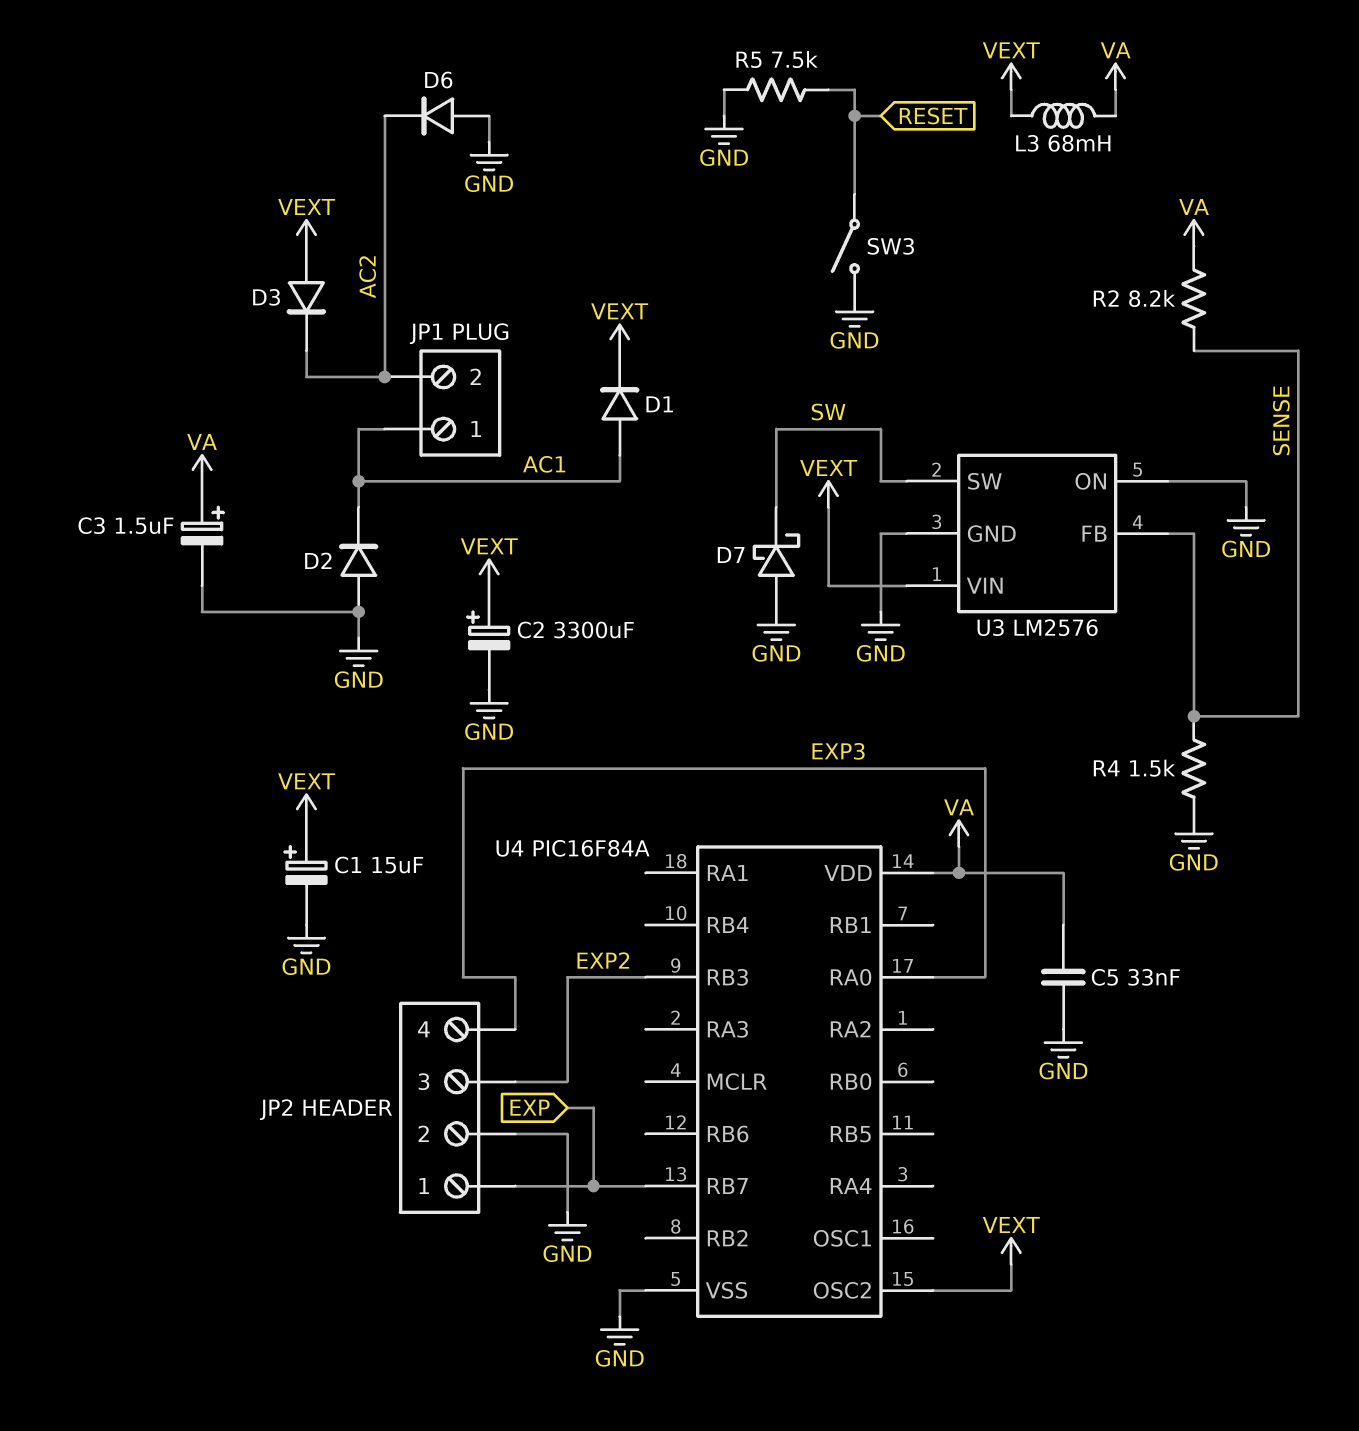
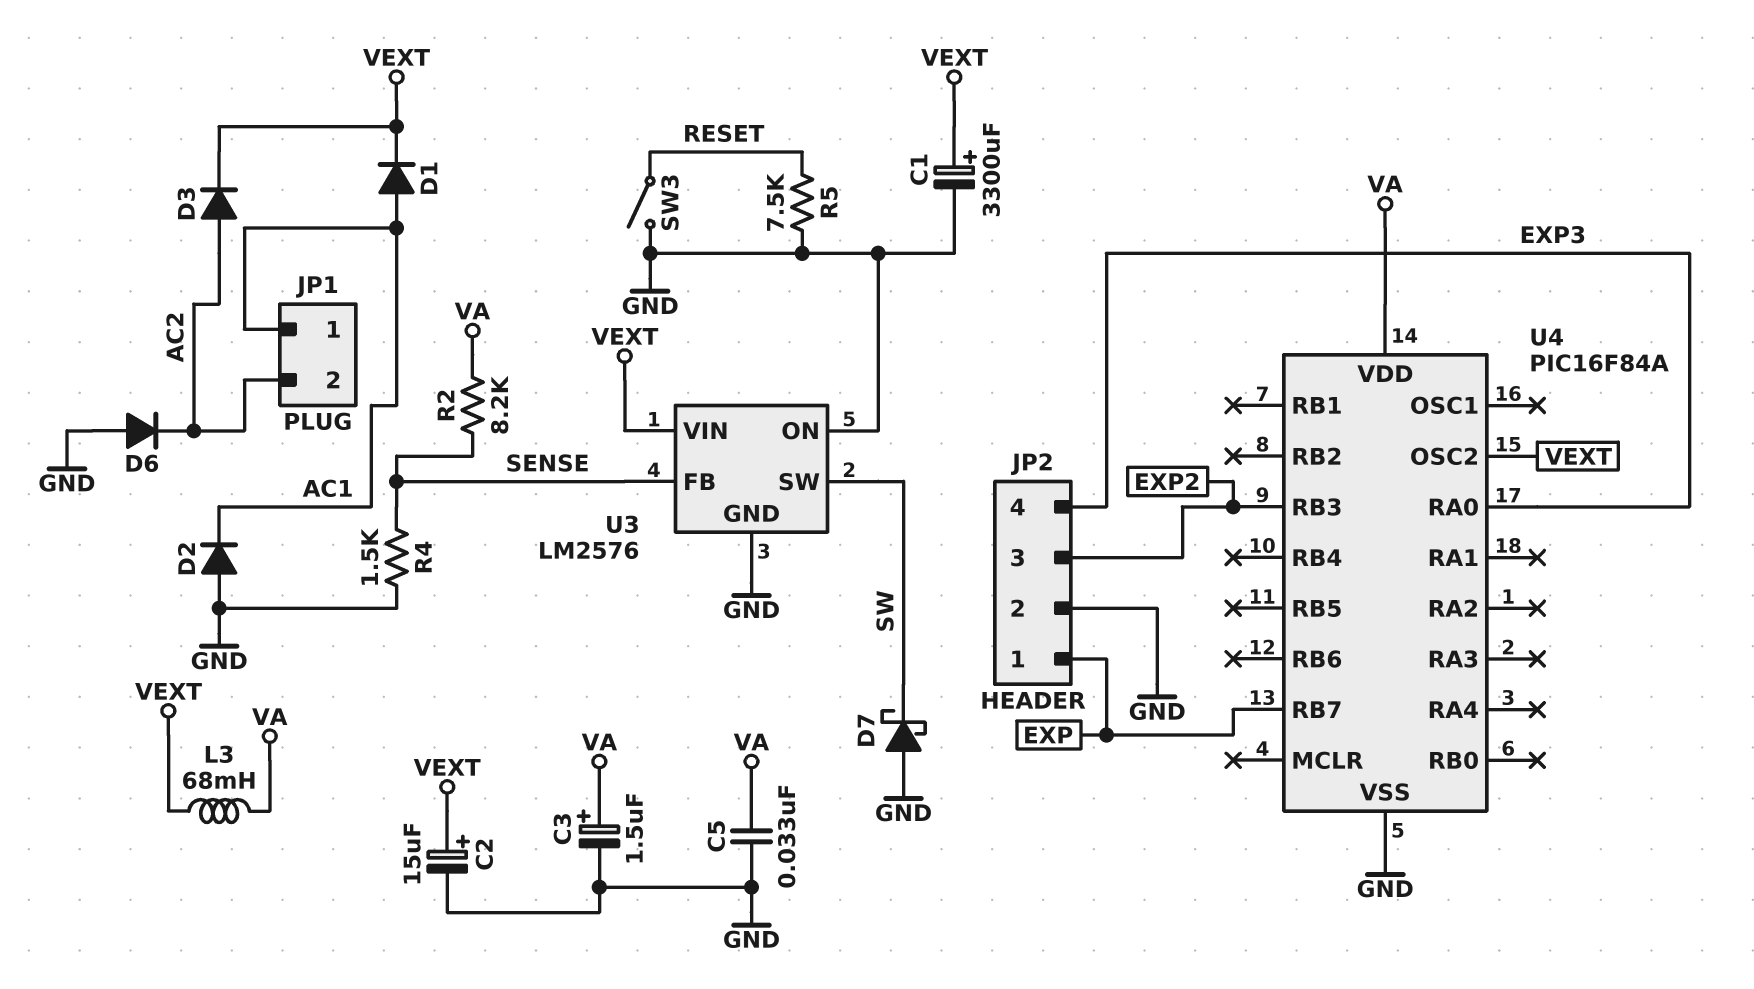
C1: 15uF (plus VEXT, minus GND) -> 3300uF (plus VEXT, minus GND)
C2: 3300uF (plus VEXT, minus GND) -> 15uF (plus VEXT, minus GND)
D3: diode (A VEXT, K AC2) -> diode (A AC2, K VEXT)

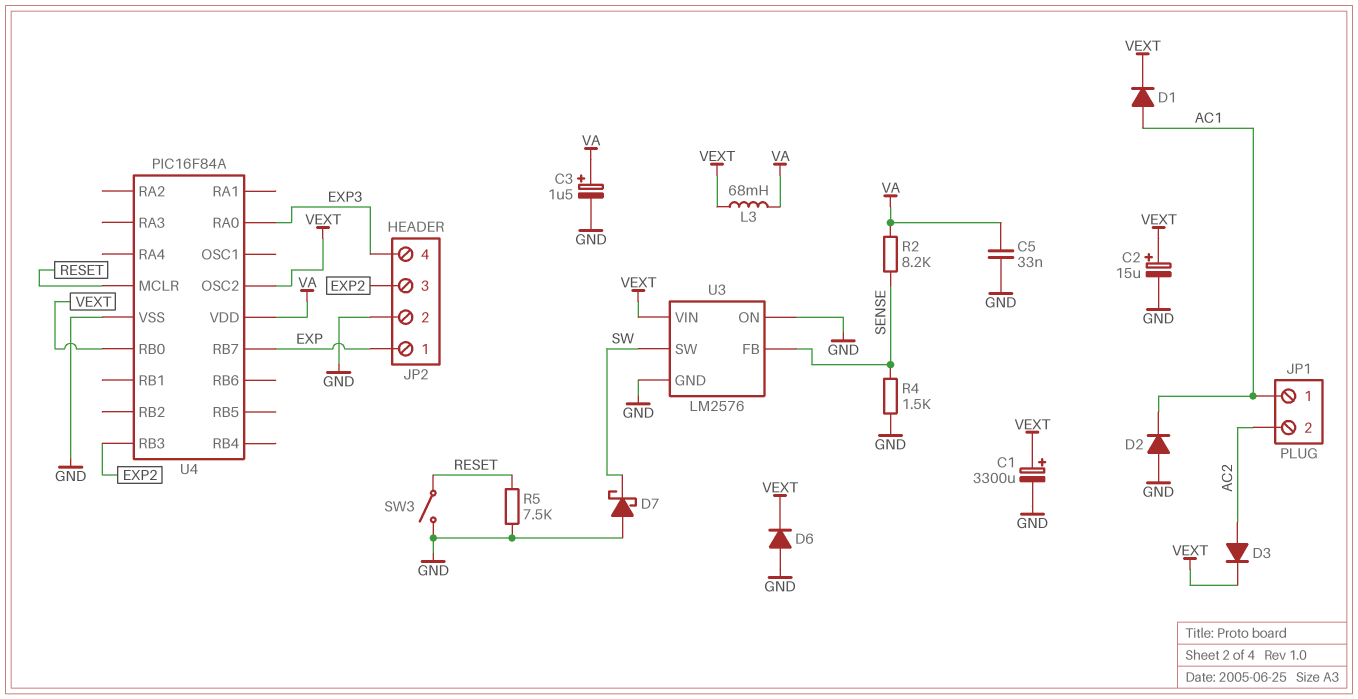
D6: diode (A GND, K AC2) -> diode (A GND, K VEXT)
U4 pin MCLR: none -> RESET
U4 pin RB0: none -> VEXT

